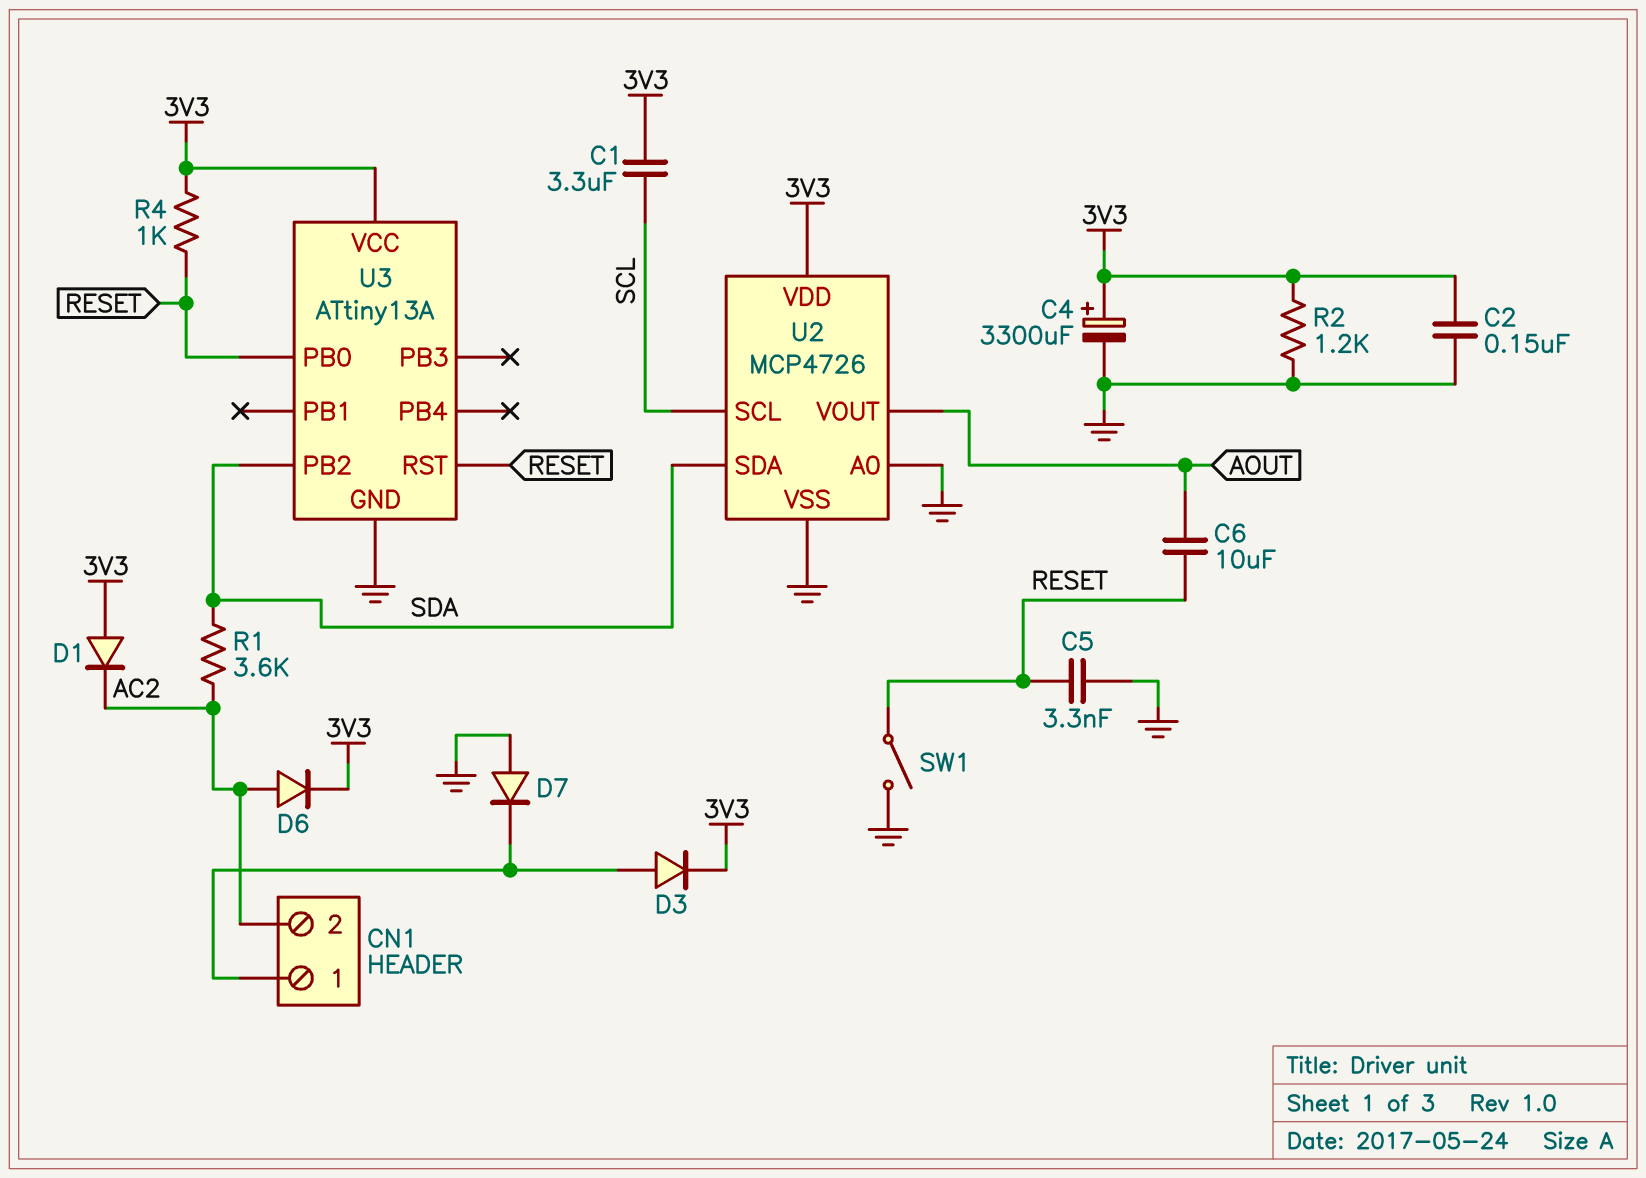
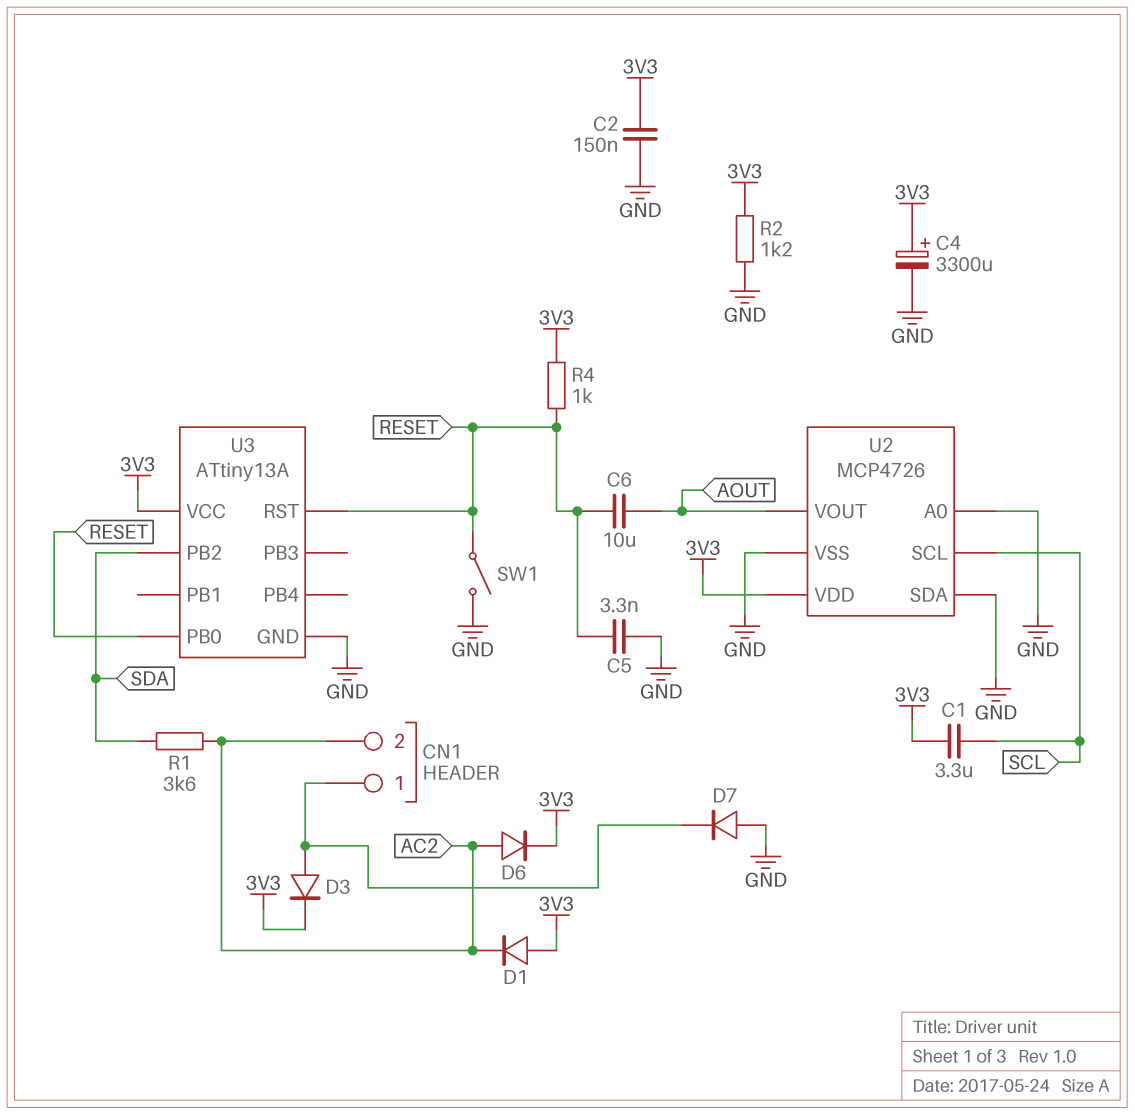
U2 pin SDA: SDA -> GND

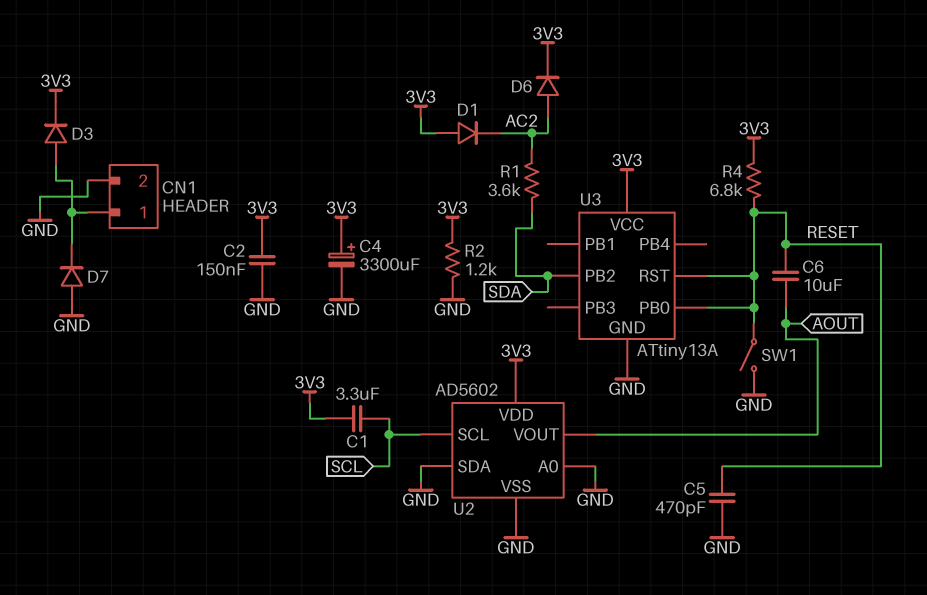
C5: 3.3nF (GND, RESET) -> 470pF (GND, RESET)
CN1 pin 2: AC2 -> GND
R4: 1k (3V3, RESET) -> 6.8k (3V3, RESET)
U2: MCP4726 -> AD5602

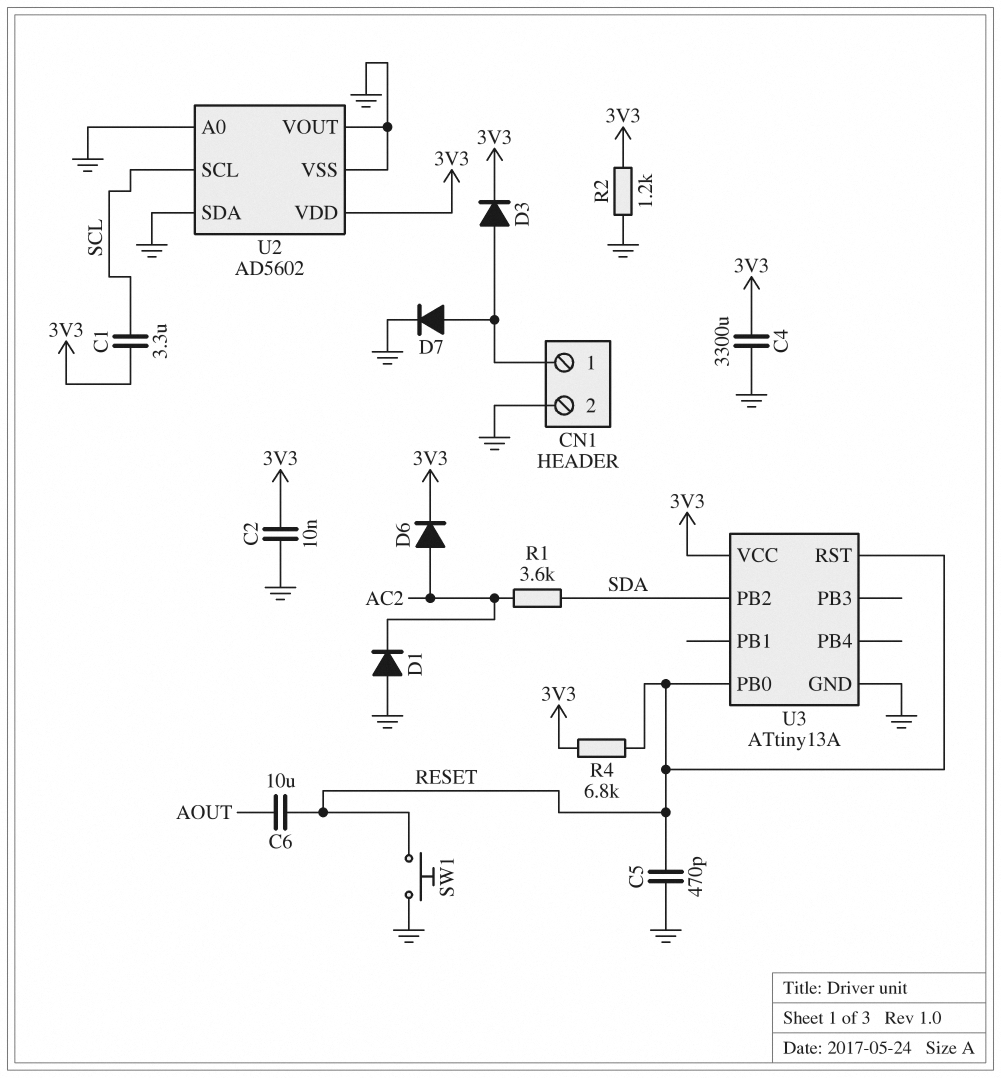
C2: 150nF (3V3, GND) -> 10nF (3V3, GND)
C4: 3300uF (plus 3V3, minus GND) -> 3300uF (3V3, GND)
D1: diode (A 3V3, K AC2) -> diode (A GND, K AC2)
D7: diode (A GND, K CN1/1) -> diode (A CN1/1, K GND)
SW1: switch (GND, RESET) -> button (GND, RESET)
U2 pin VOUT: AOUT -> GND

